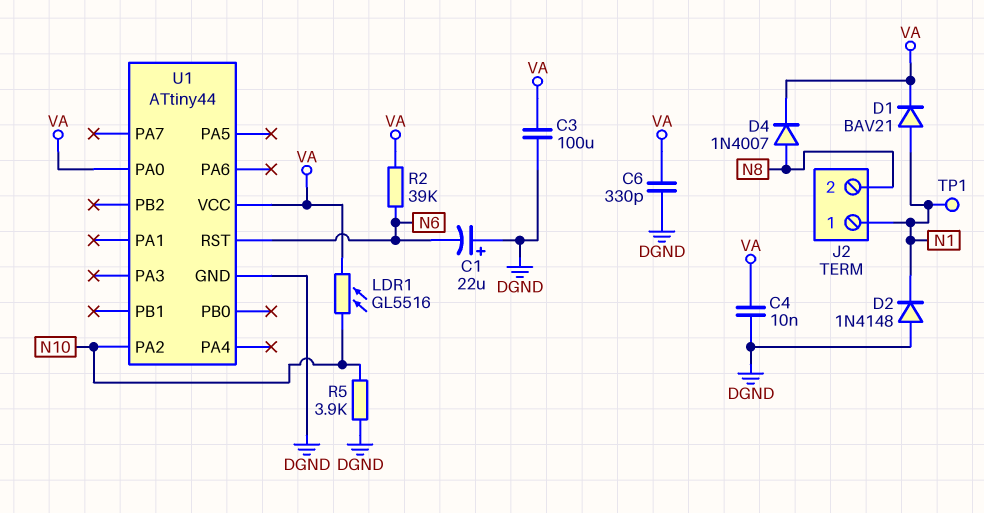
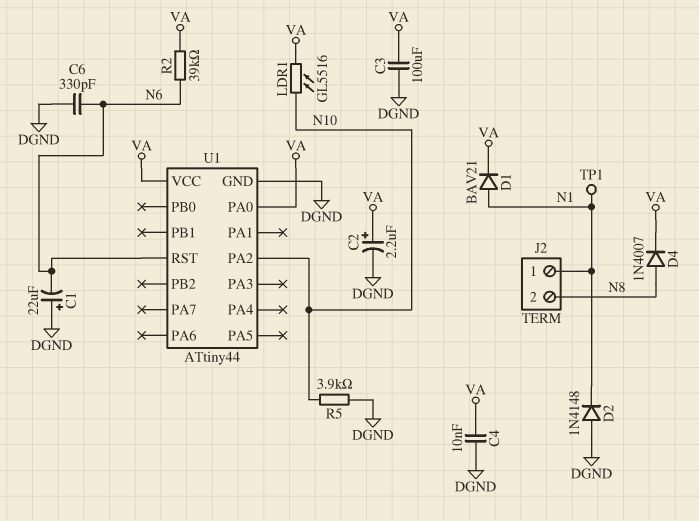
C2: none -> 2.2uF (plus VA, minus DGND)
C6: 330pF (DGND, VA) -> 330pF (DGND, N6)

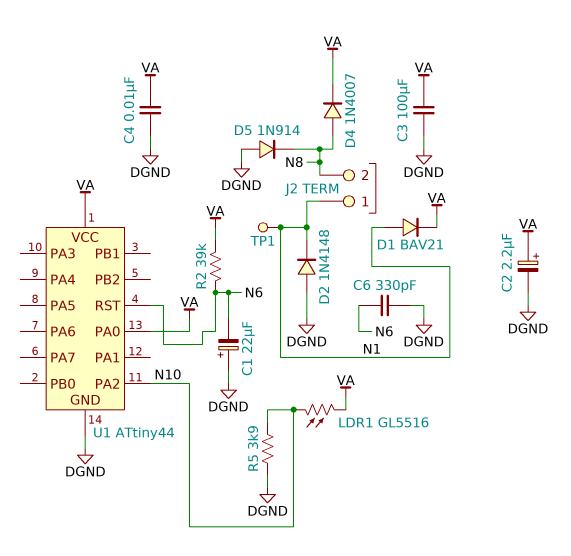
D5: none -> diode 1N914 (A DGND, K N8)

